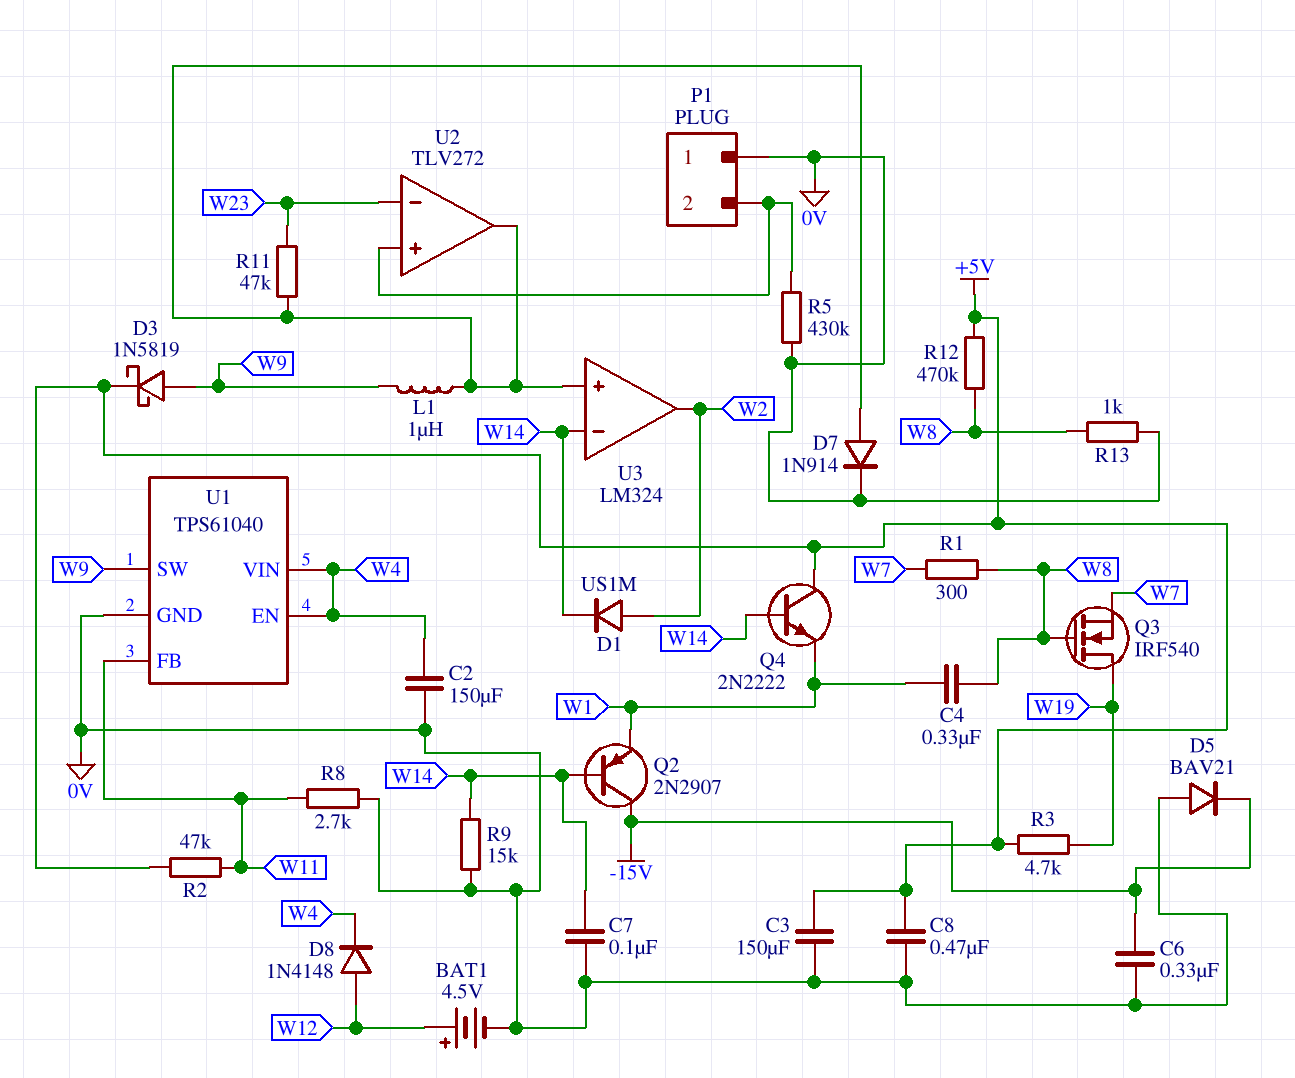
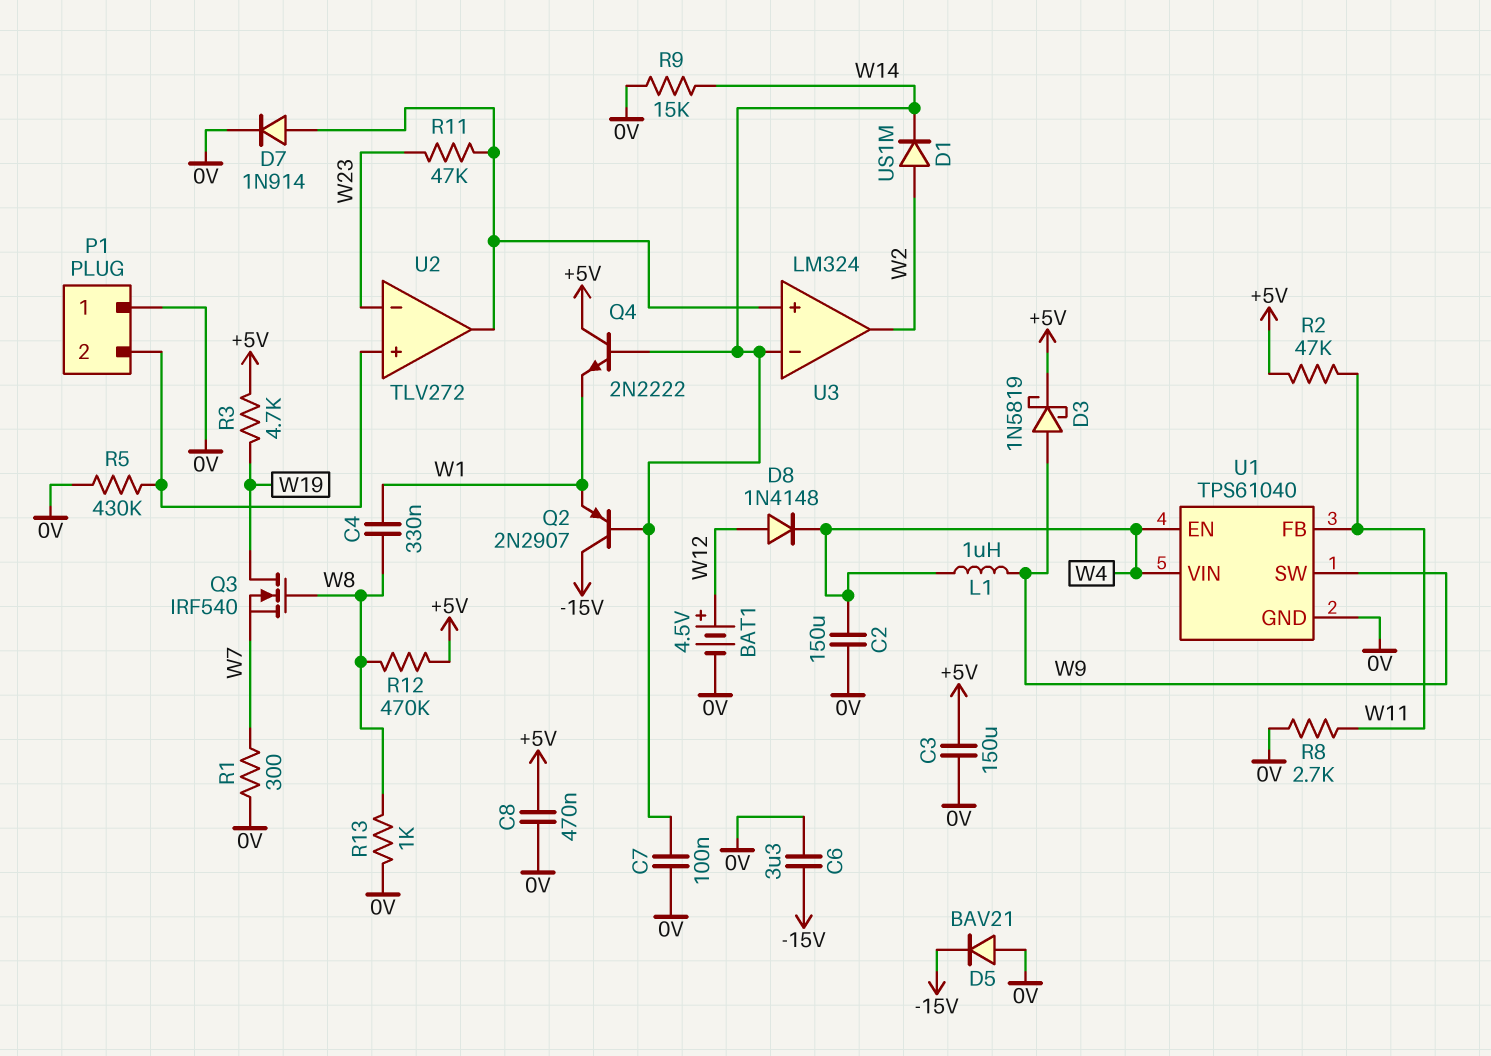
C6: 330nF (-15V, 0V) -> 3.3uF (-15V, 0V)
L1: 1uH (U2/out, W9) -> 1uH (W4, W9)
R1: 300 (W7, W8) -> 300 (0V, W7)

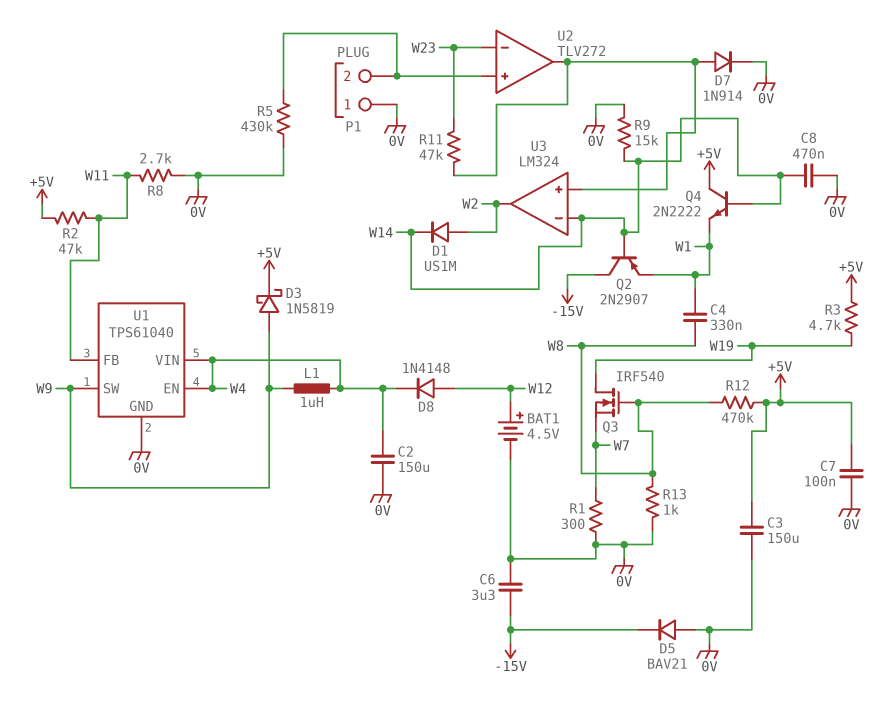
C7: 100nF (0V, W14) -> 100nF (+5V, 0V)
C8: 470nF (+5V, 0V) -> 470nF (0V, W14)

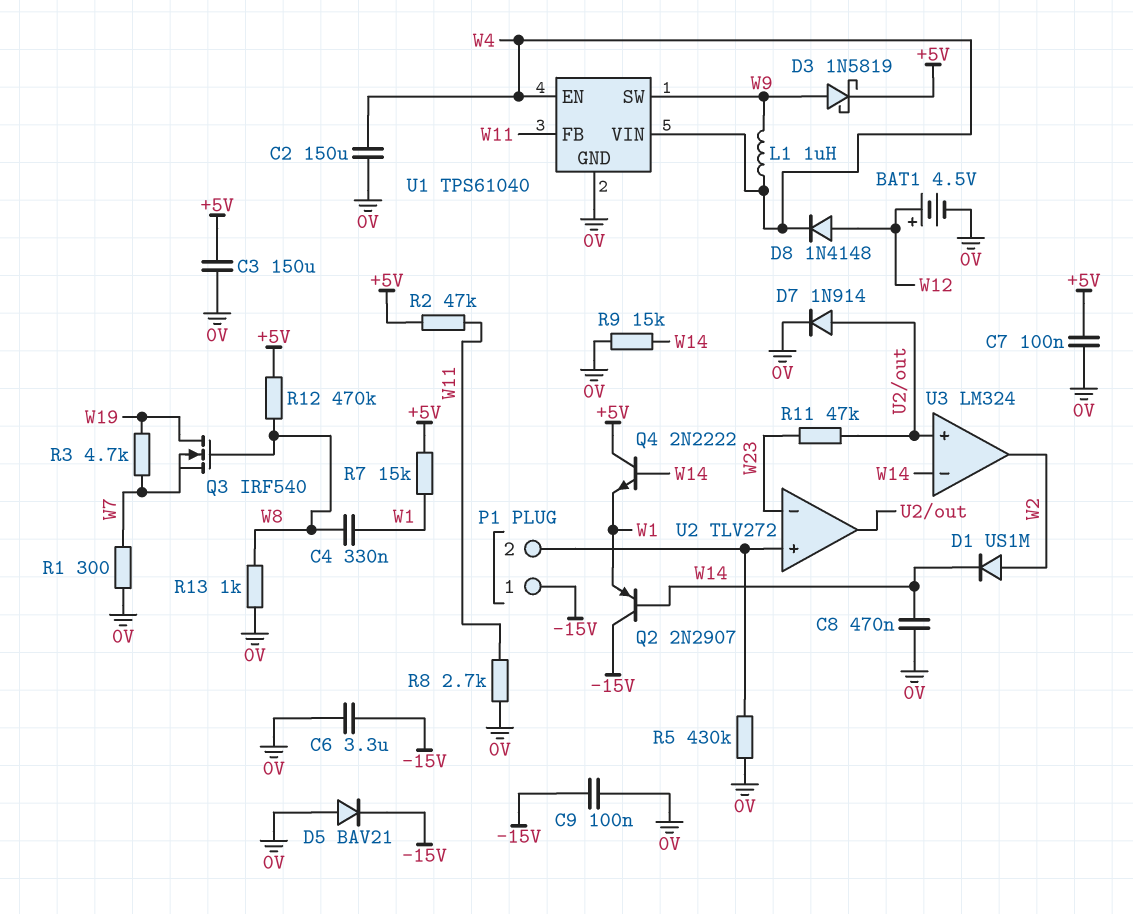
C9: none -> 100nF (-15V, 0V)
P1 pin 1: 0V -> -15V
R3: 4.7k (+5V, W19) -> 4.7k (W7, W19)
R7: none -> 15k (+5V, W1)

